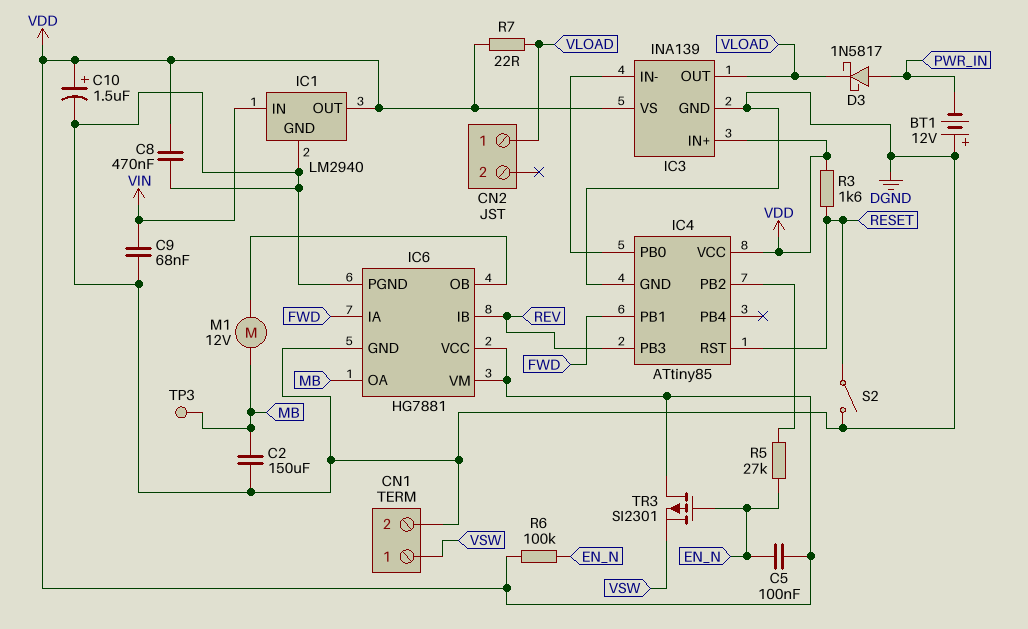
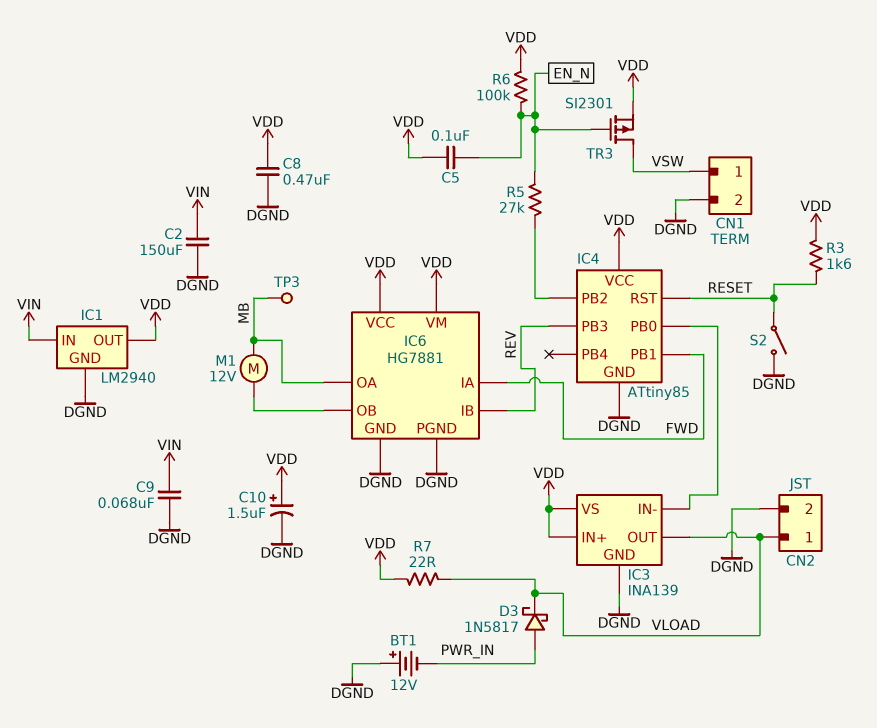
C2: 150uF (DGND, MB) -> 150uF (DGND, VIN)
CN2 pin 2: none -> DGND
TR3: PMOS SI2301 (G EN_N, D VDD, S VSW) -> PMOS SI2301 (G EN_N, D VSW, S VDD)

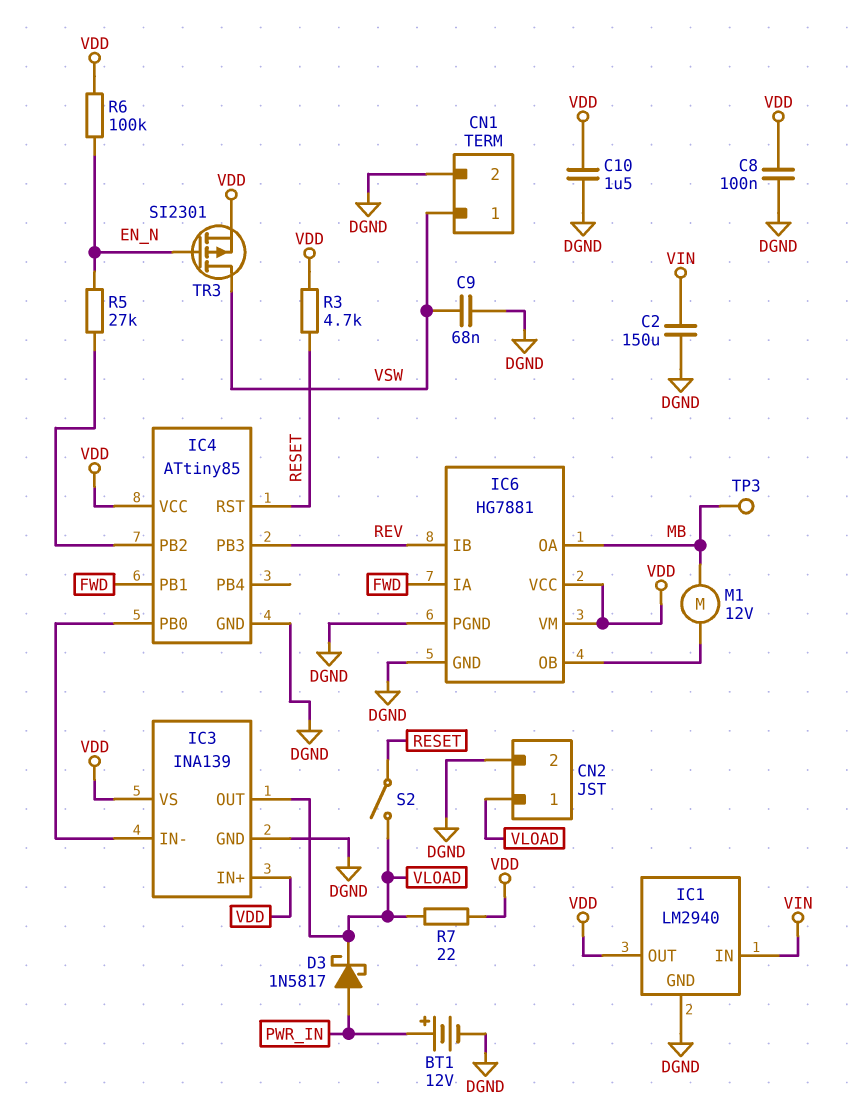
BT1: 12V (plus DGND, minus PWR_IN) -> 12V (plus PWR_IN, minus DGND)
C5: 100nF (EN_N, VDD) -> none
C8: 470nF (DGND, VDD) -> 100nF (DGND, VDD)
C9: 68nF (DGND, VIN) -> 68nF (DGND, VSW)
C10: 1.5uF (plus VDD, minus DGND) -> 1.5uF (DGND, VDD)
R3: 1.6k (RESET, VDD) -> 4.7k (RESET, VDD)
S2: switch (DGND, RESET) -> switch (RESET, VLOAD)

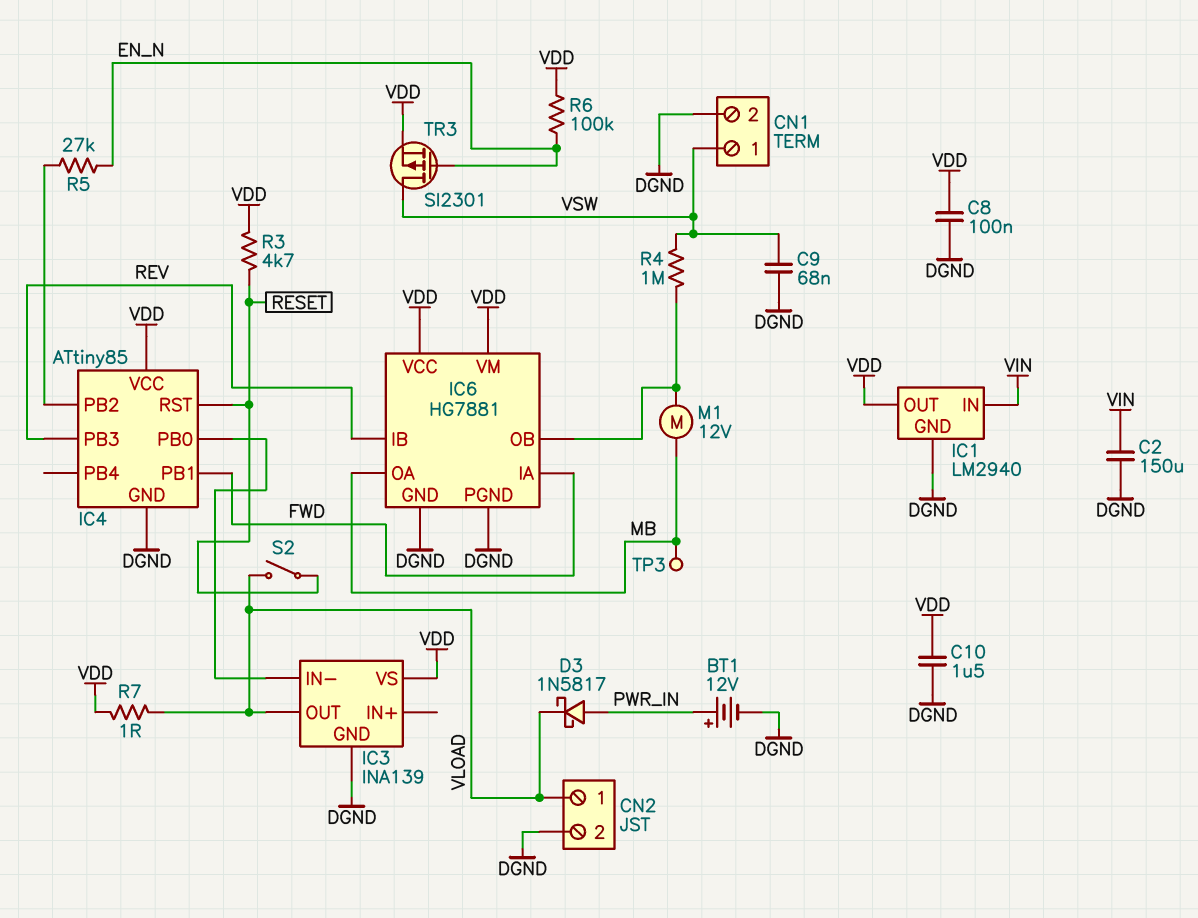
IC3 pin IN+: VDD -> none
R4: none -> 1M (IC6/OB, VSW)
R7: 22 (VDD, VLOAD) -> 1 (VDD, VLOAD)

